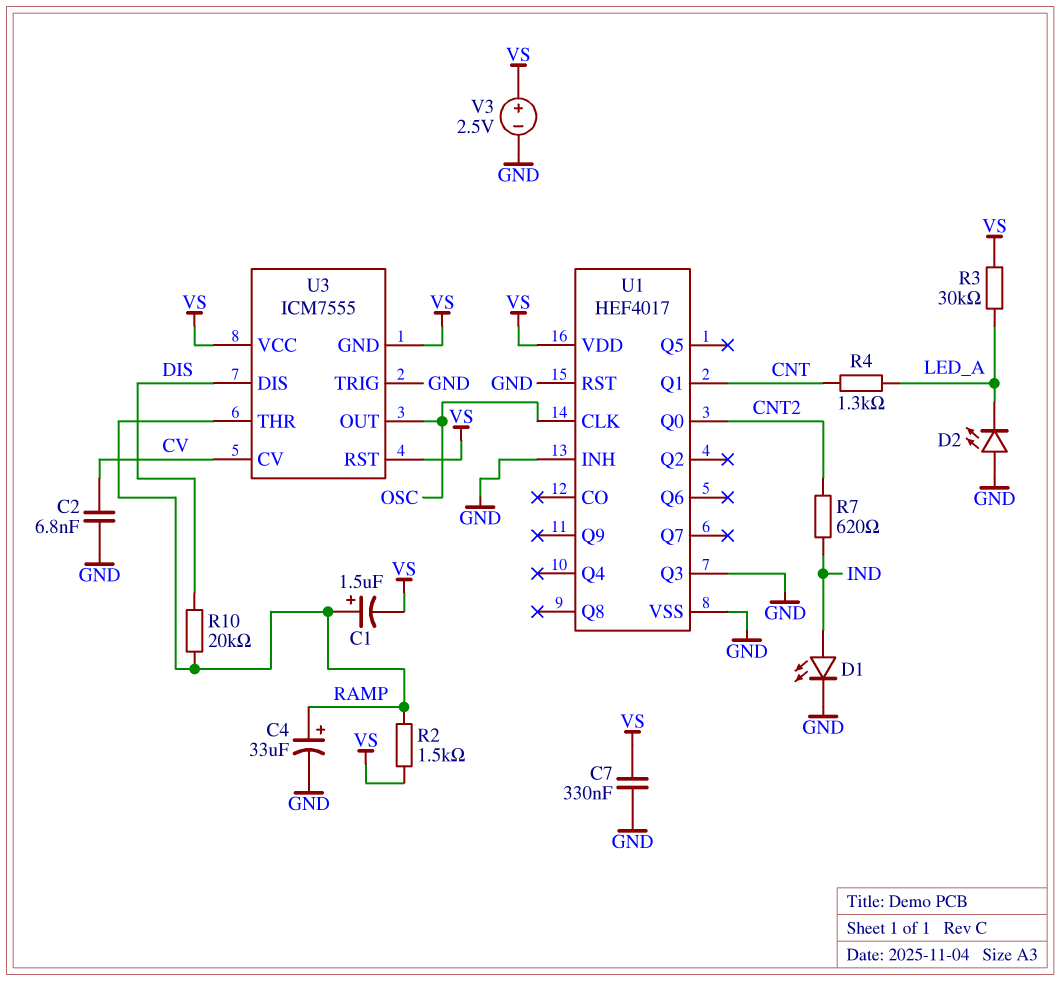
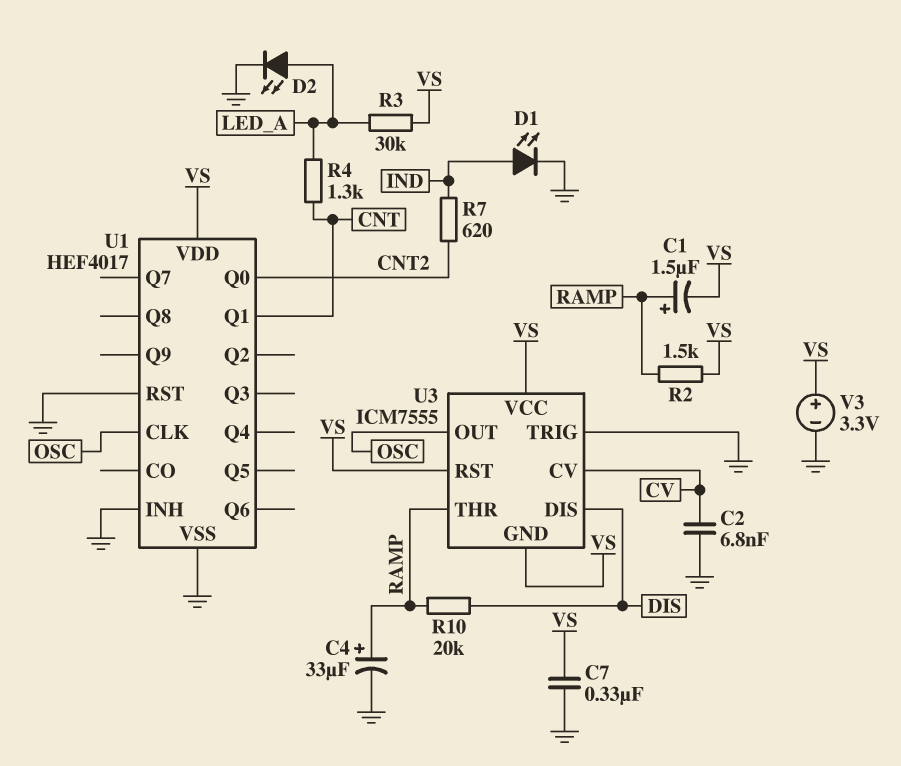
D2: LED (A GND, K LED_A) -> LED (A LED_A, K GND)
U1 pin Q3: GND -> none
V3: 2.5V (plus VS, minus GND) -> 3.3V (plus VS, minus GND)

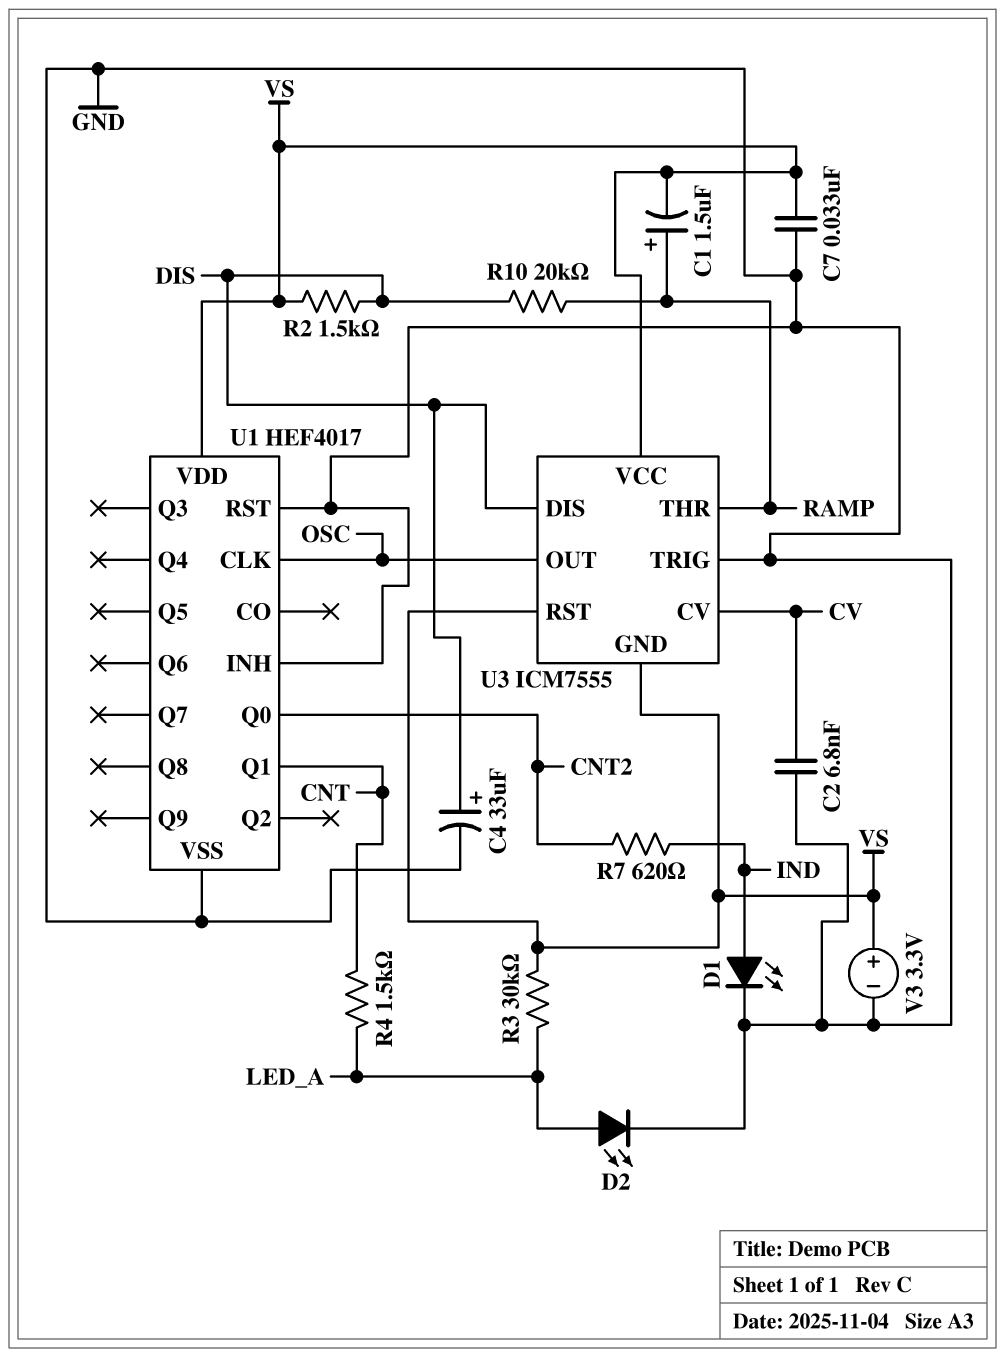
C4: 33uF (plus RAMP, minus GND) -> 33uF (plus DIS, minus GND)
C7: 330nF (GND, VS) -> 33nF (GND, VS)
R2: 1.5k (RAMP, VS) -> 1.5k (DIS, VS)
R4: 1.3k (CNT, LED_A) -> 1.5k (CNT, LED_A)

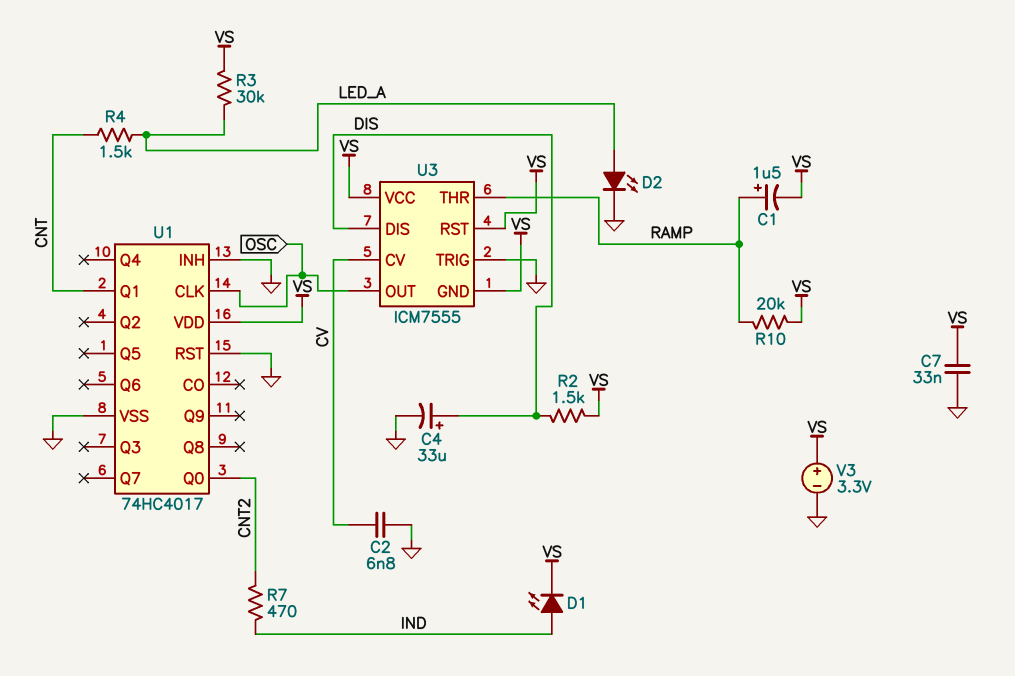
D1: LED (A IND, K GND) -> LED (A IND, K VS)
R7: 620 (CNT2, IND) -> 470 (CNT2, IND)
R10: 20k (DIS, RAMP) -> 20k (RAMP, VS)
U1: HEF4017 -> 74HC4017

